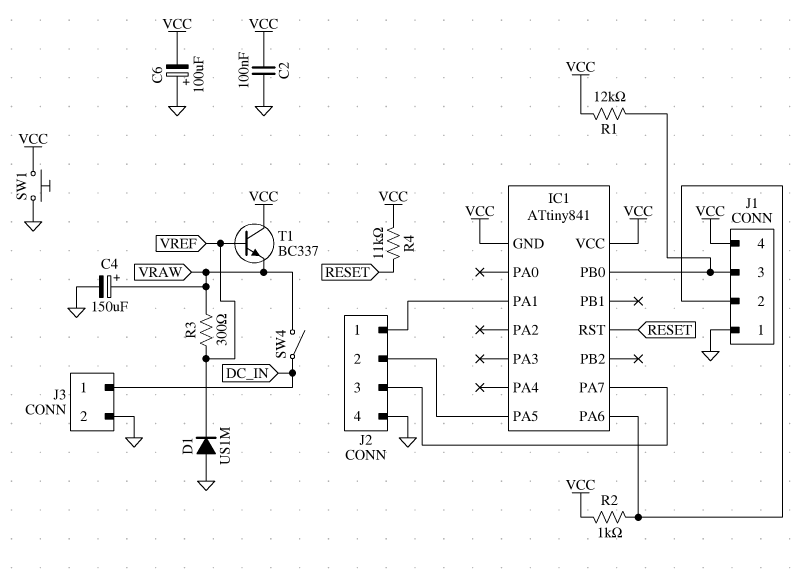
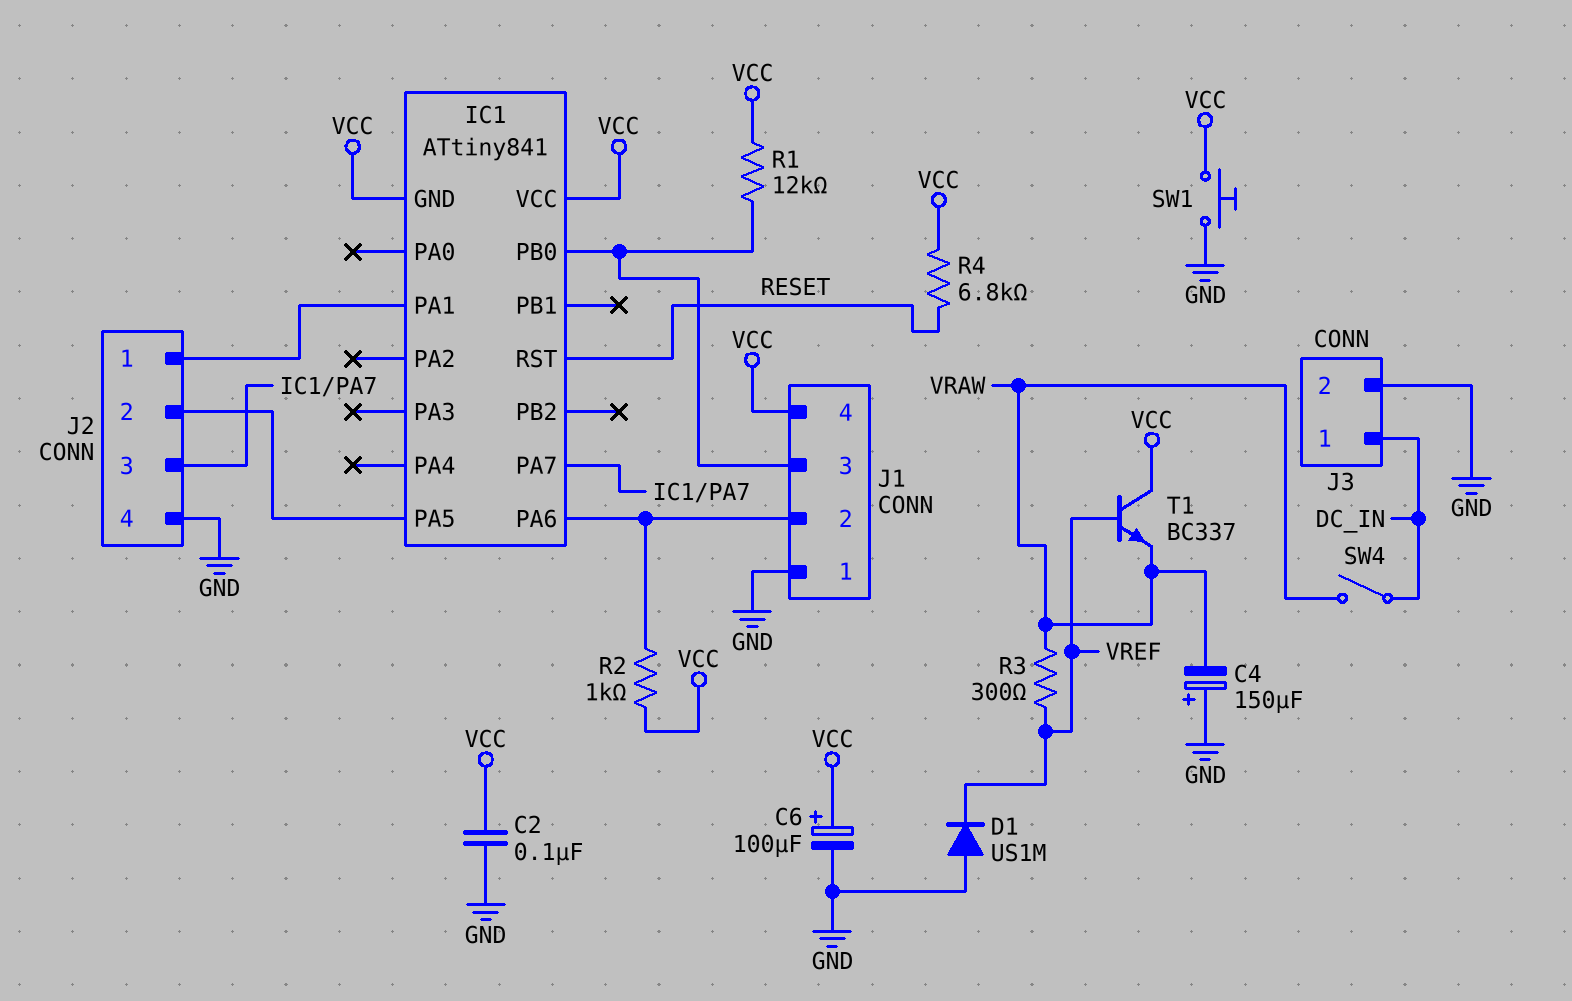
C4: 150uF (plus VRAW, minus GND) -> 150uF (plus GND, minus VRAW)
C6: 100uF (plus GND, minus VCC) -> 100uF (plus VCC, minus GND)
R4: 11k (RESET, VCC) -> 6.8k (RESET, VCC)

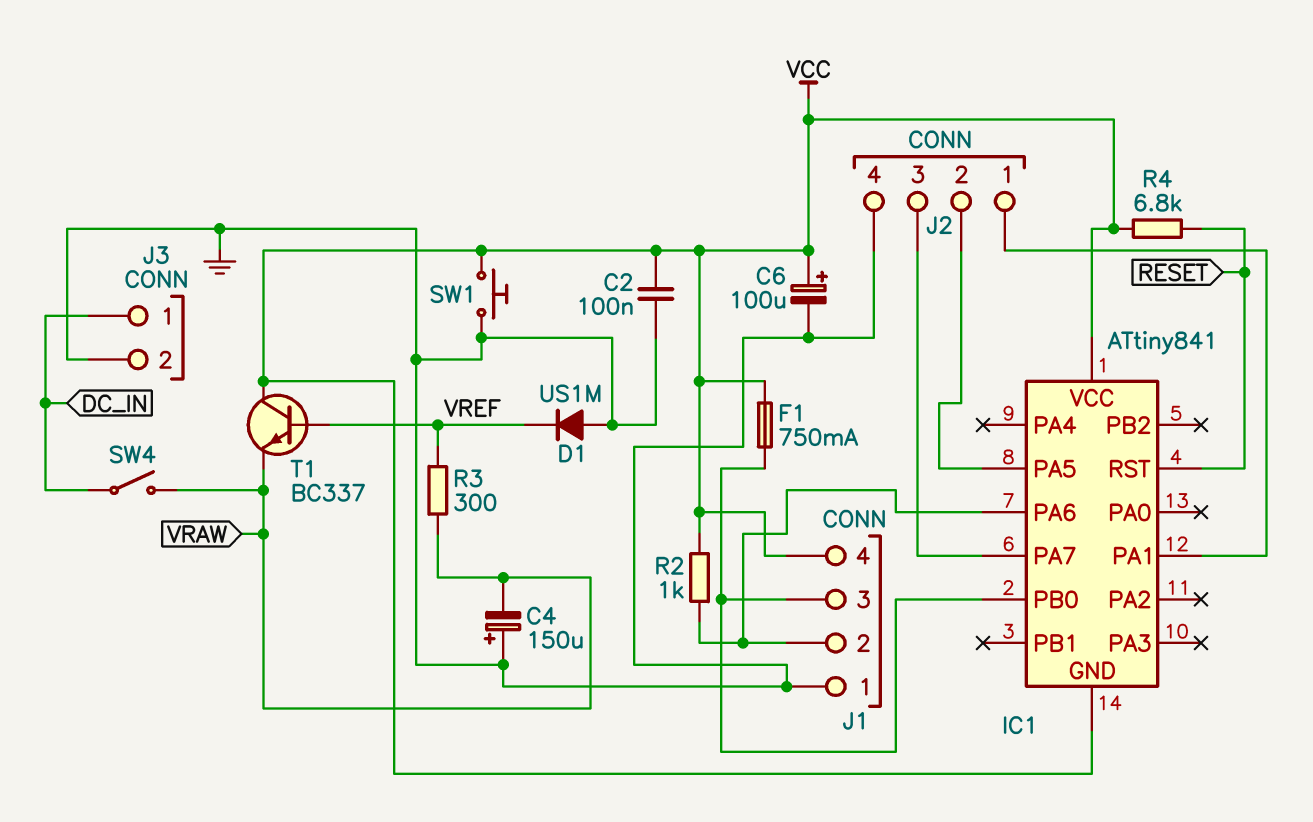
F1: none -> 750mA (IC1/PB0, VCC)
R1: 12k (IC1/PB0, VCC) -> none

